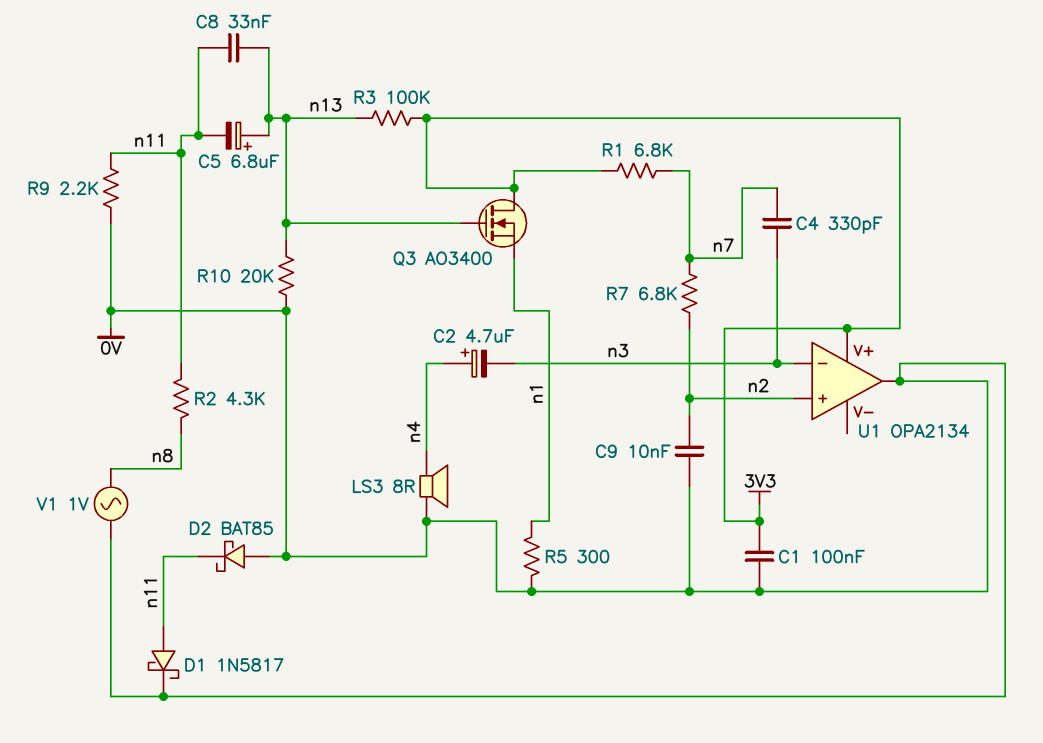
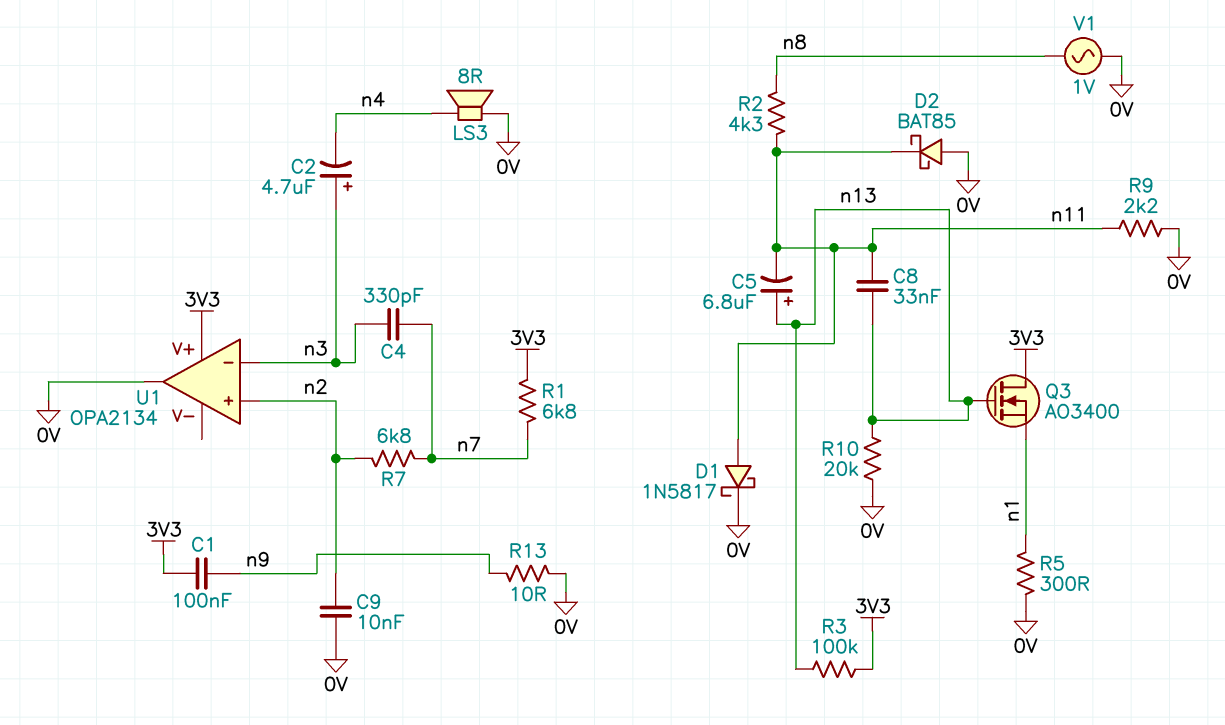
C1: 100nF (0V, 3V3) -> 100nF (3V3, n9)
C2: 4.7uF (plus n4, minus n3) -> 4.7uF (plus n3, minus n4)
R13: none -> 10 (0V, n9)

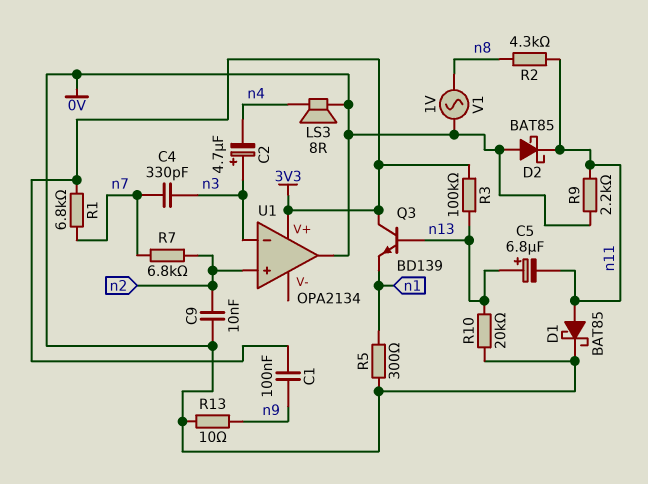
C8: 33nF (n11, n13) -> none
D1: schottky 1N5817 (A n11, K 0V) -> schottky BAT85 (A n11, K 0V)
Q3: NMOS AO3400 (G n13, D 3V3, S n1) -> NPN BD139 (B n13, C 3V3, E n1)

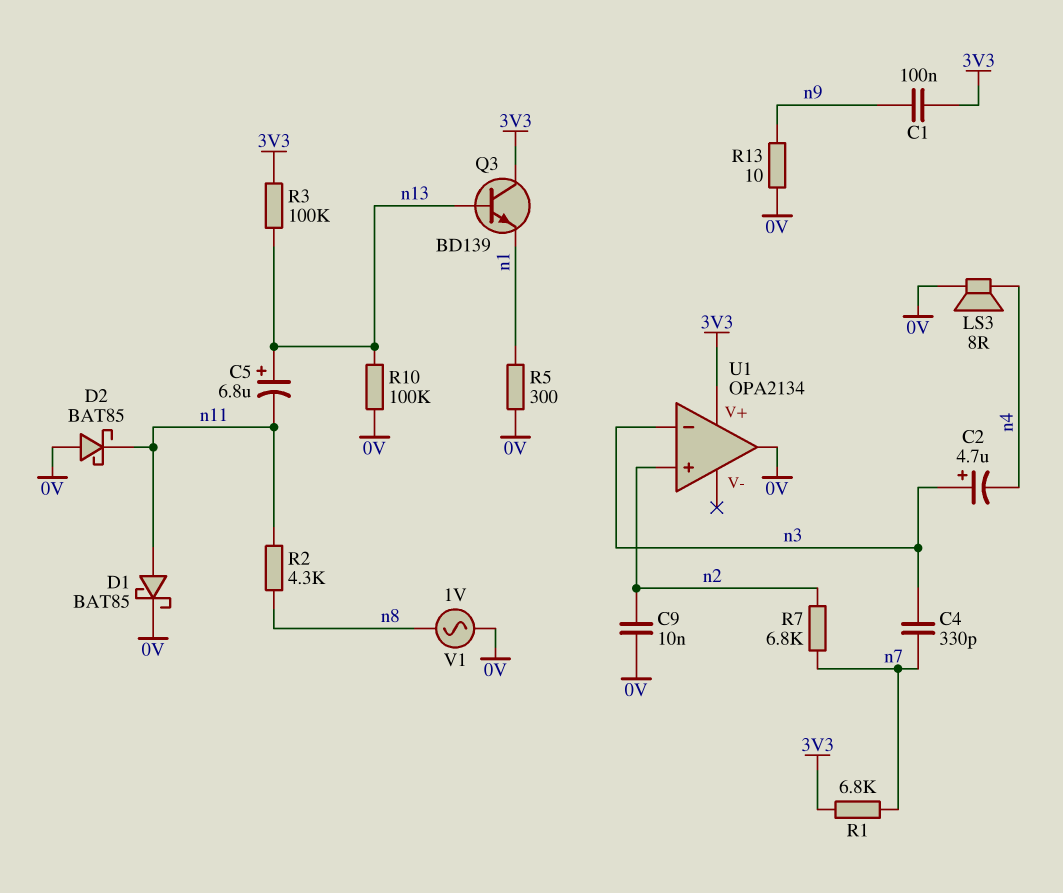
R9: 2.2k (0V, n11) -> none
R10: 20k (0V, n13) -> 100k (0V, n13)

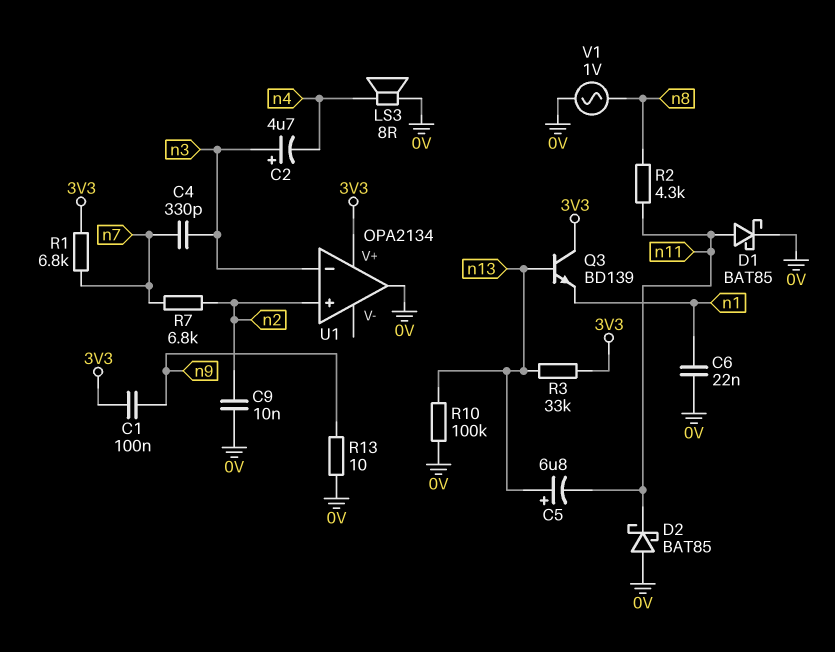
C6: none -> 22nF (0V, n1)
R3: 100k (3V3, n13) -> 33k (3V3, n13)
R5: 300 (0V, n1) -> none

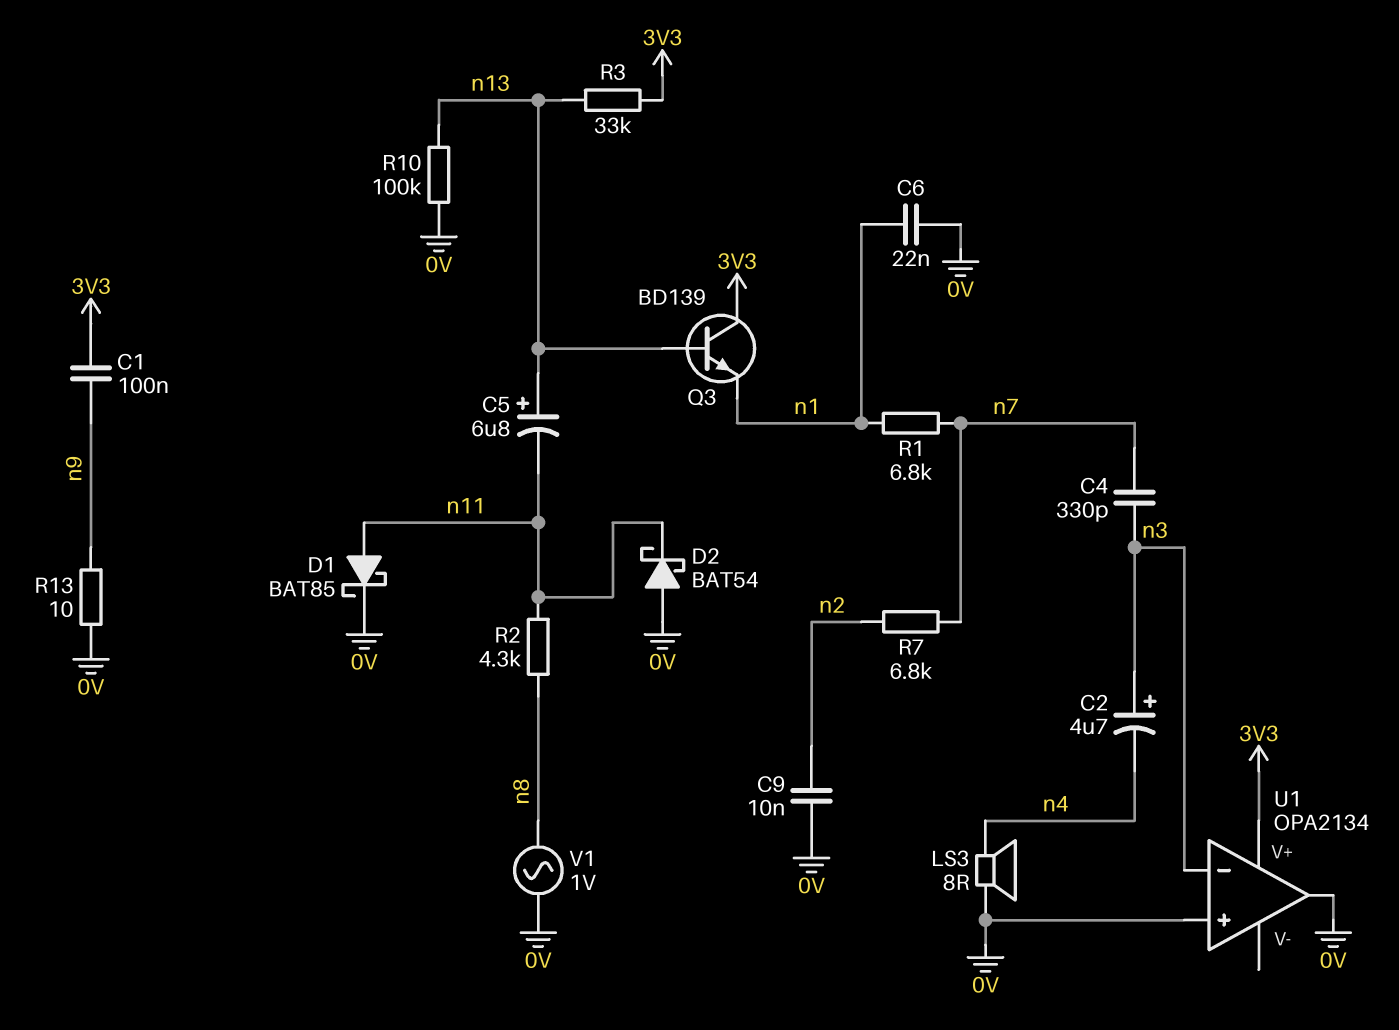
D2: schottky BAT85 (A 0V, K n11) -> schottky BAT54 (A 0V, K n11)
R1: 6.8k (3V3, n7) -> 6.8k (n1, n7)
U1 pin in+: n2 -> 0V

